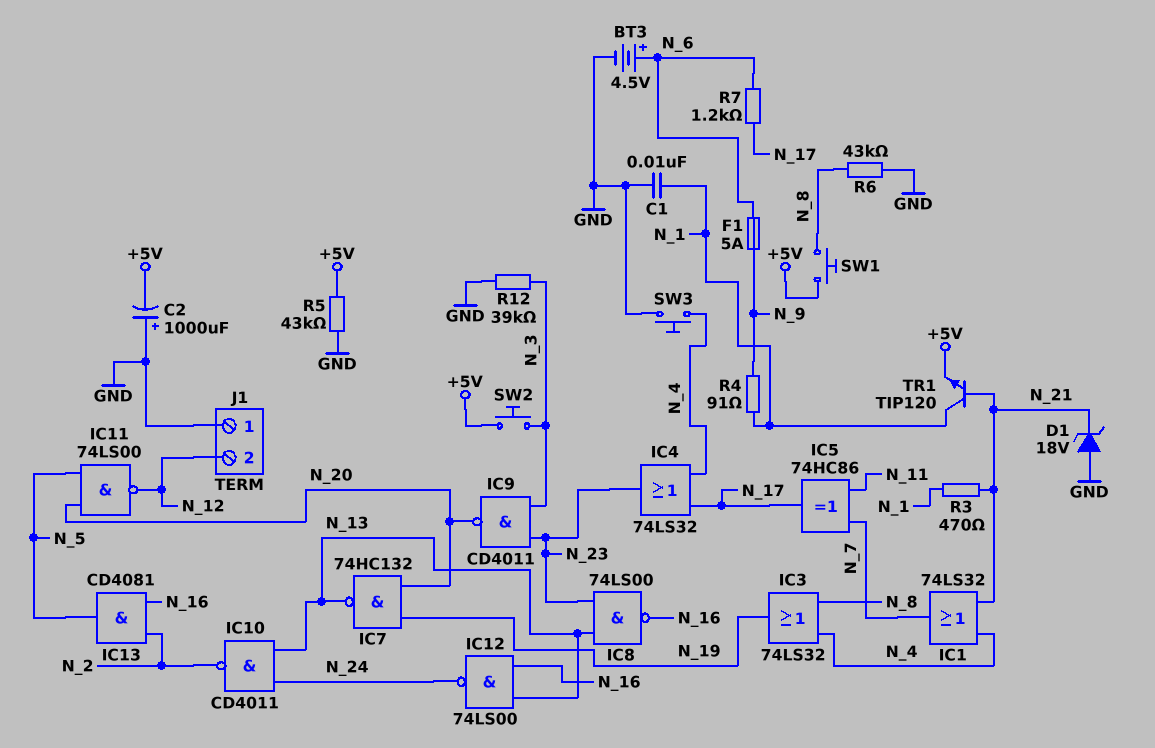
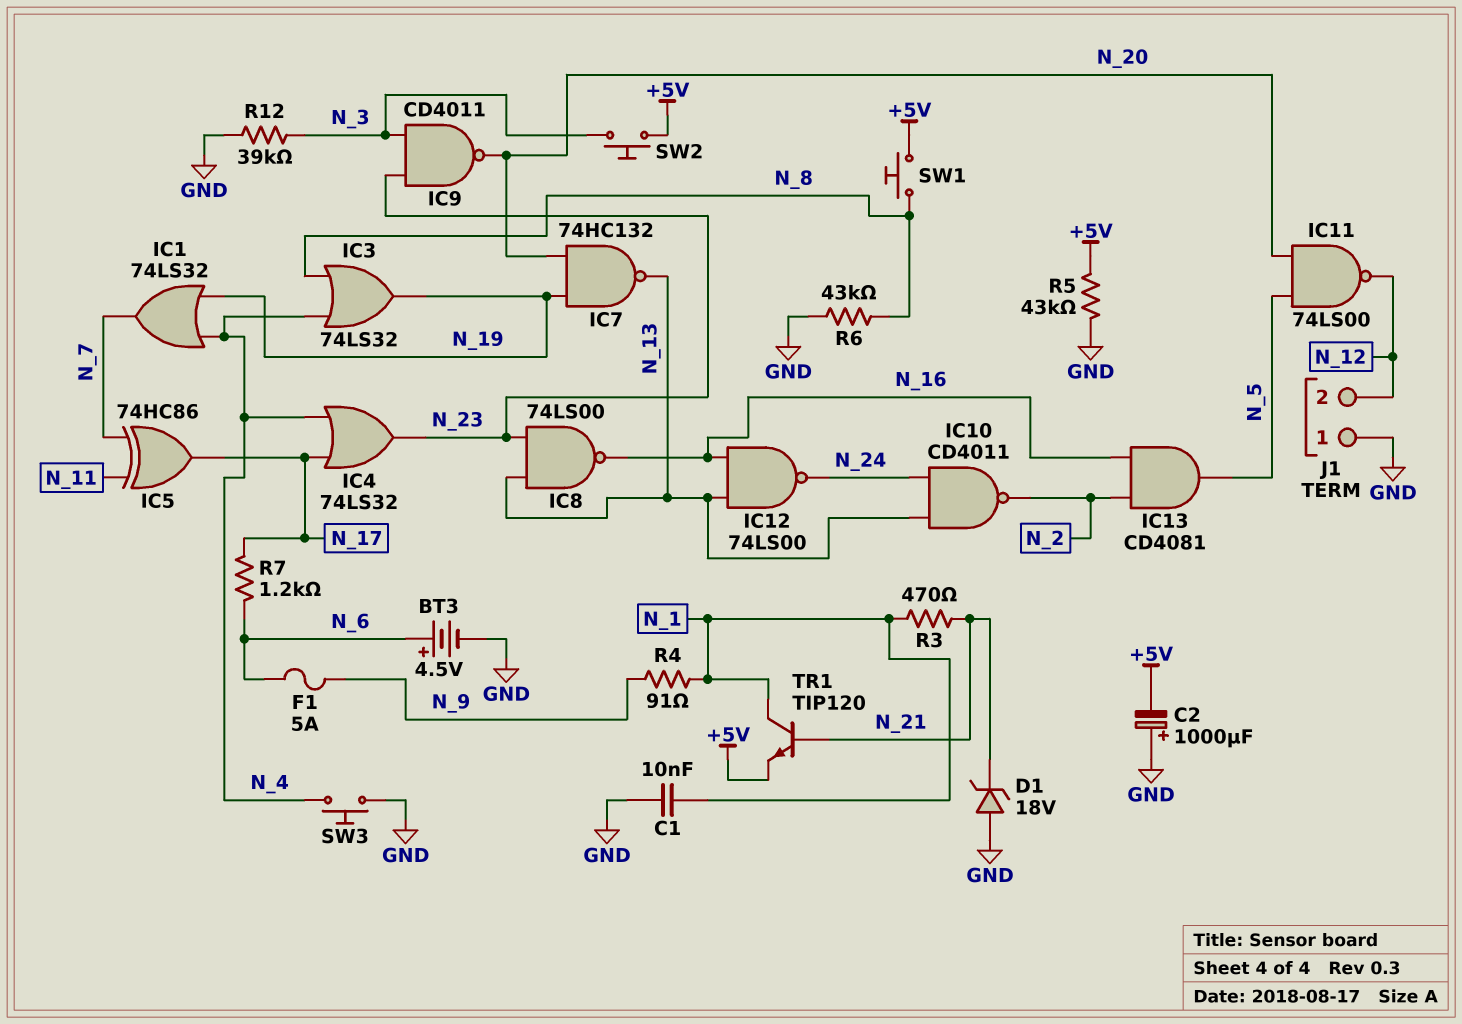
IC1: OR 74LS32 (in N_4, in N_21, out N_7) -> OR 74LS32 (in N_4, in N_19, out N_7)

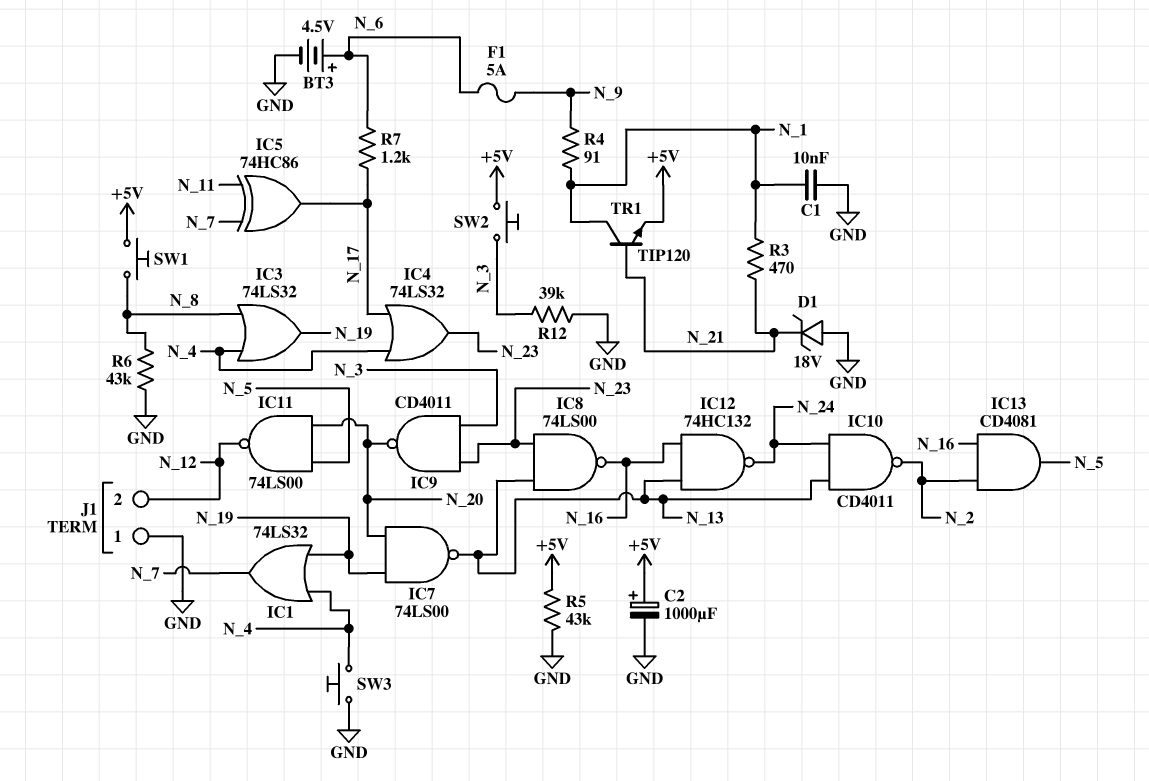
C2: 1000uF (plus GND, minus +5V) -> 1000uF (plus +5V, minus GND)
IC7: NAND 74HC132 (in N_19, in N_20, out N_13) -> NAND 74LS00 (in N_19, in N_20, out N_13)
IC12: NAND 74LS00 (in N_13, in N_16, out N_24) -> NAND 74HC132 (in N_13, in N_16, out N_24)

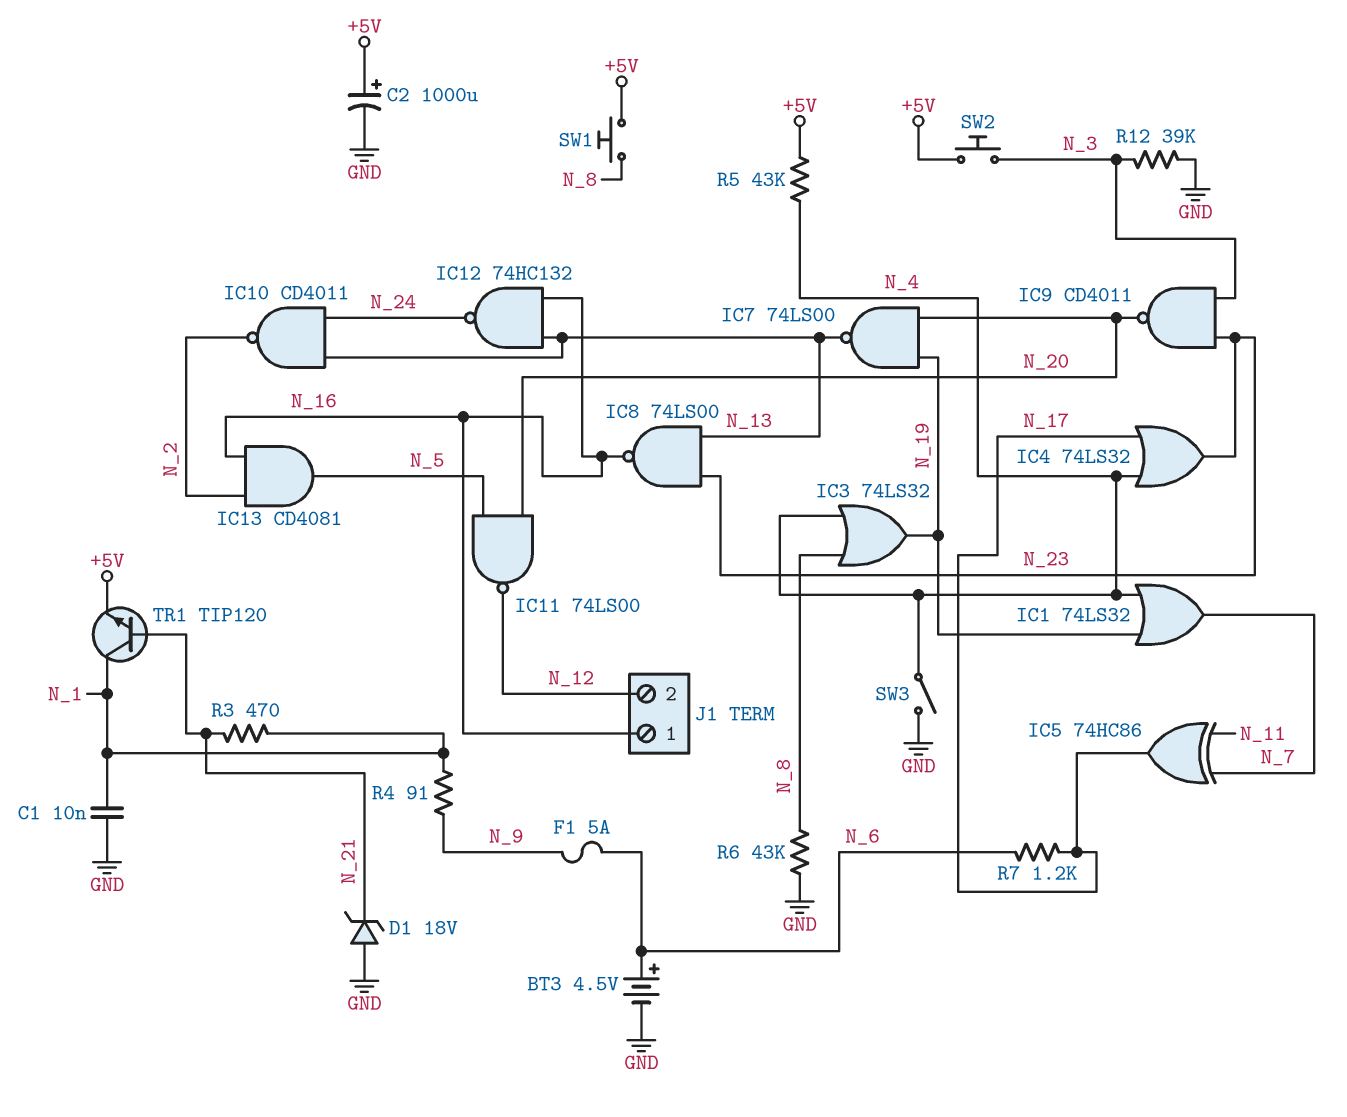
J1 pin 1: GND -> N_16
R5: 43k (+5V, GND) -> 43k (+5V, N_4)
SW3: button (GND, N_4) -> switch (GND, N_4)

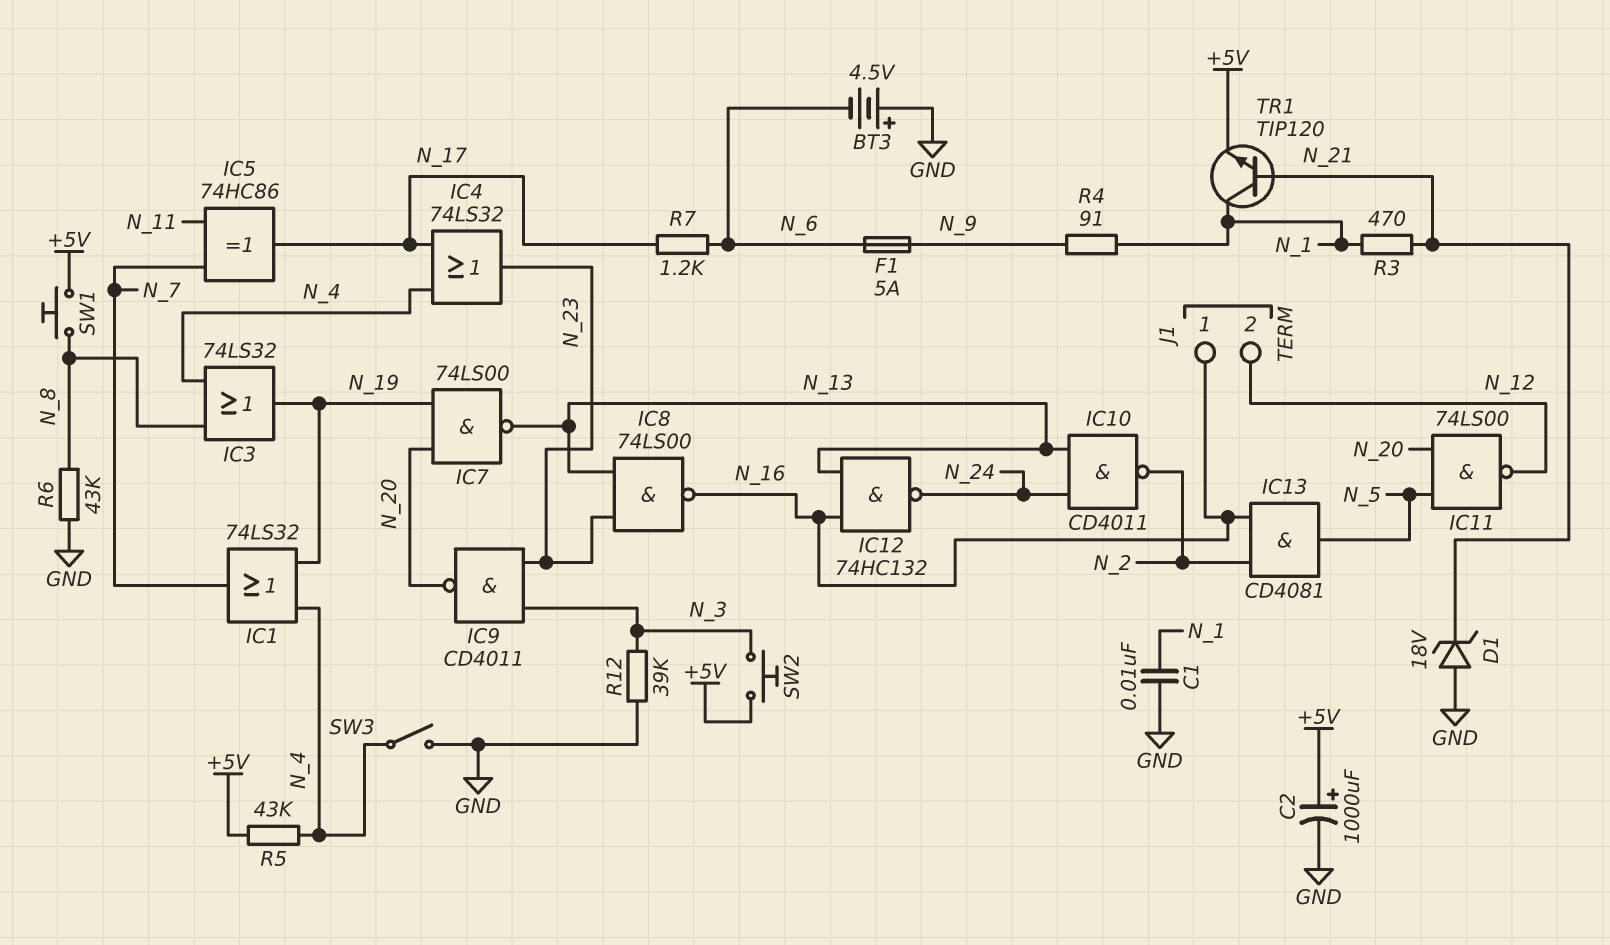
BT3: 4.5V (plus N_6, minus GND) -> 4.5V (plus GND, minus N_6)

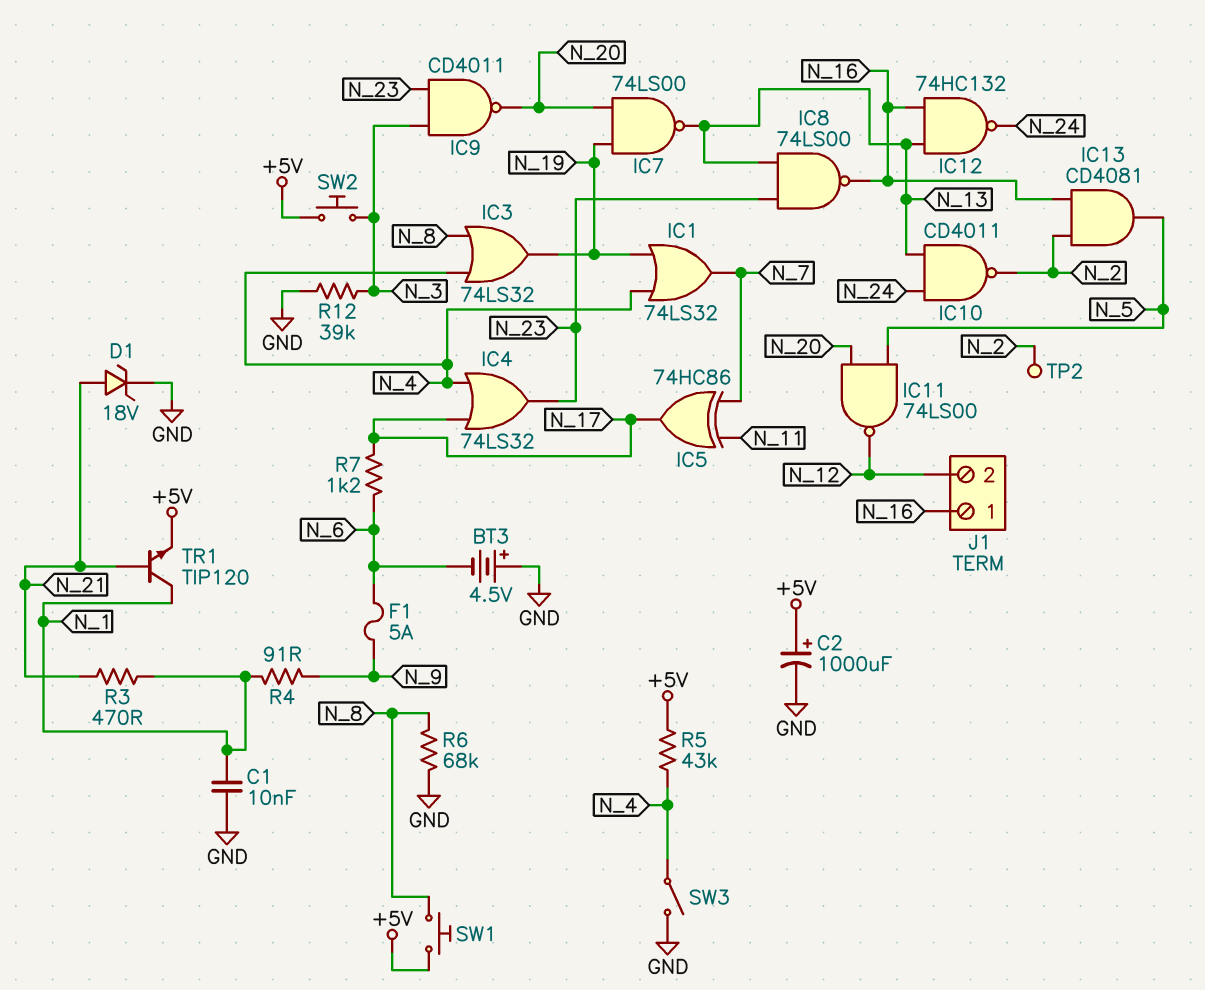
D1: zener 18V (A GND, K N_21) -> zener 18V (A N_21, K GND)
R6: 43k (GND, N_8) -> 68k (GND, N_8)
TP2: none -> test point (N_2)

